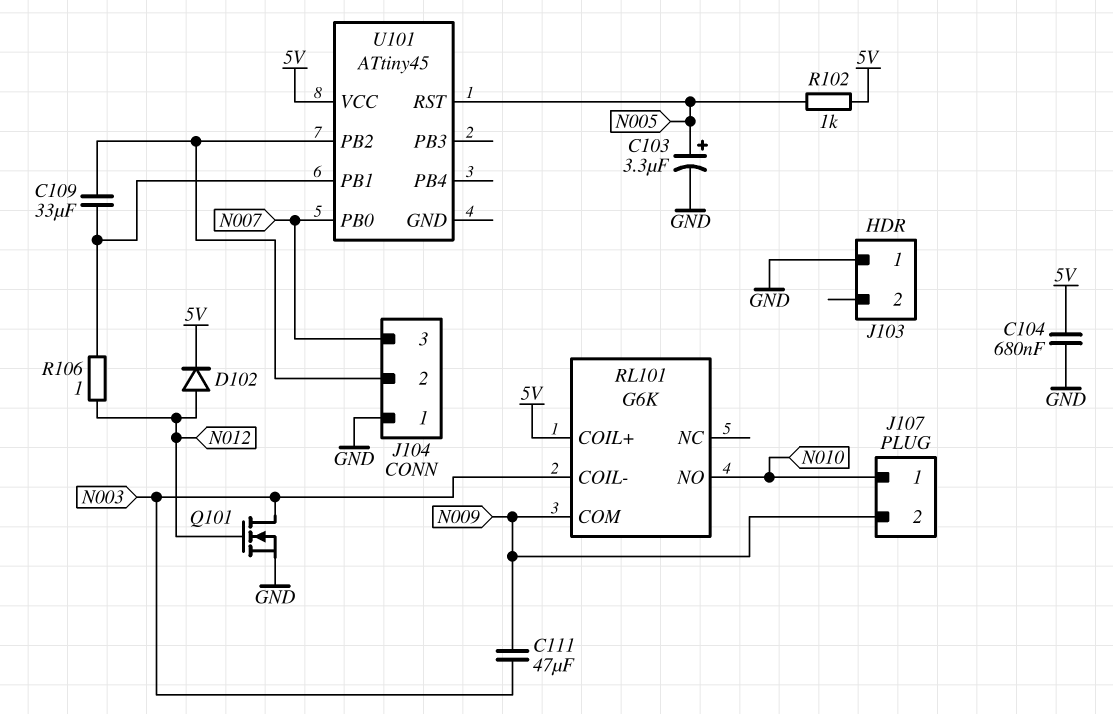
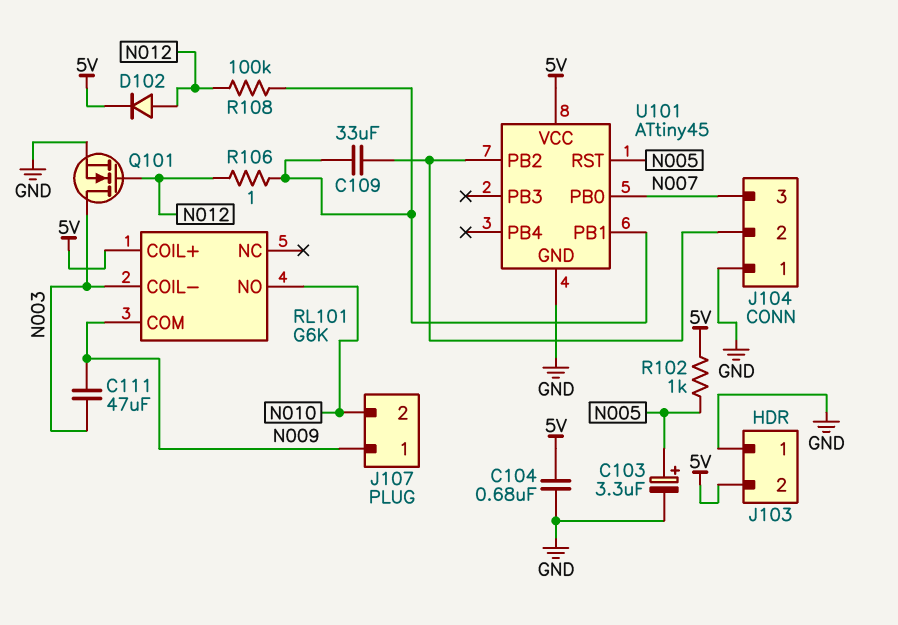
J103 pin 2: none -> 5V
J107 pin 1: N010 -> N009
J107 pin 2: N009 -> N010
R108: none -> 100k (N012, U101/PB1)
U101 pin GND: none -> GND

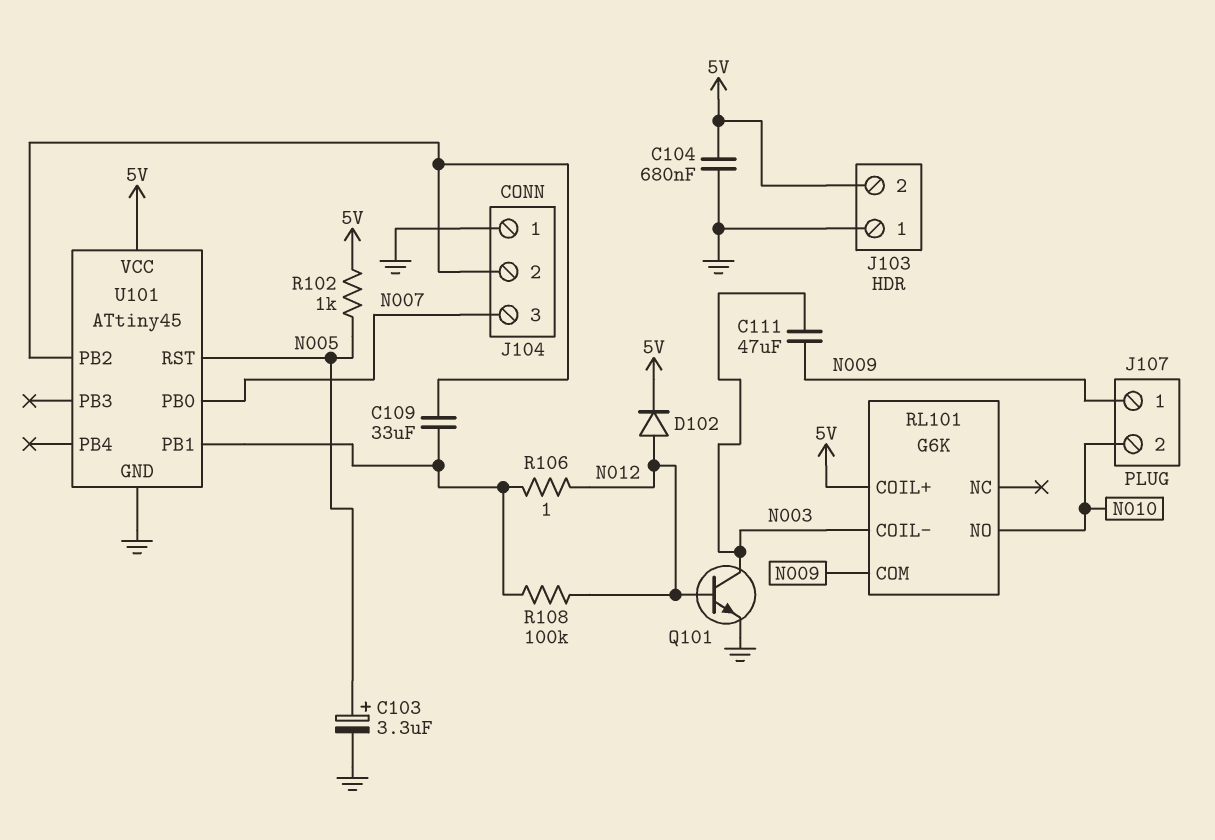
Q101: NMOS (G N012, D N003, S GND) -> NPN (B N012, C N003, E GND)

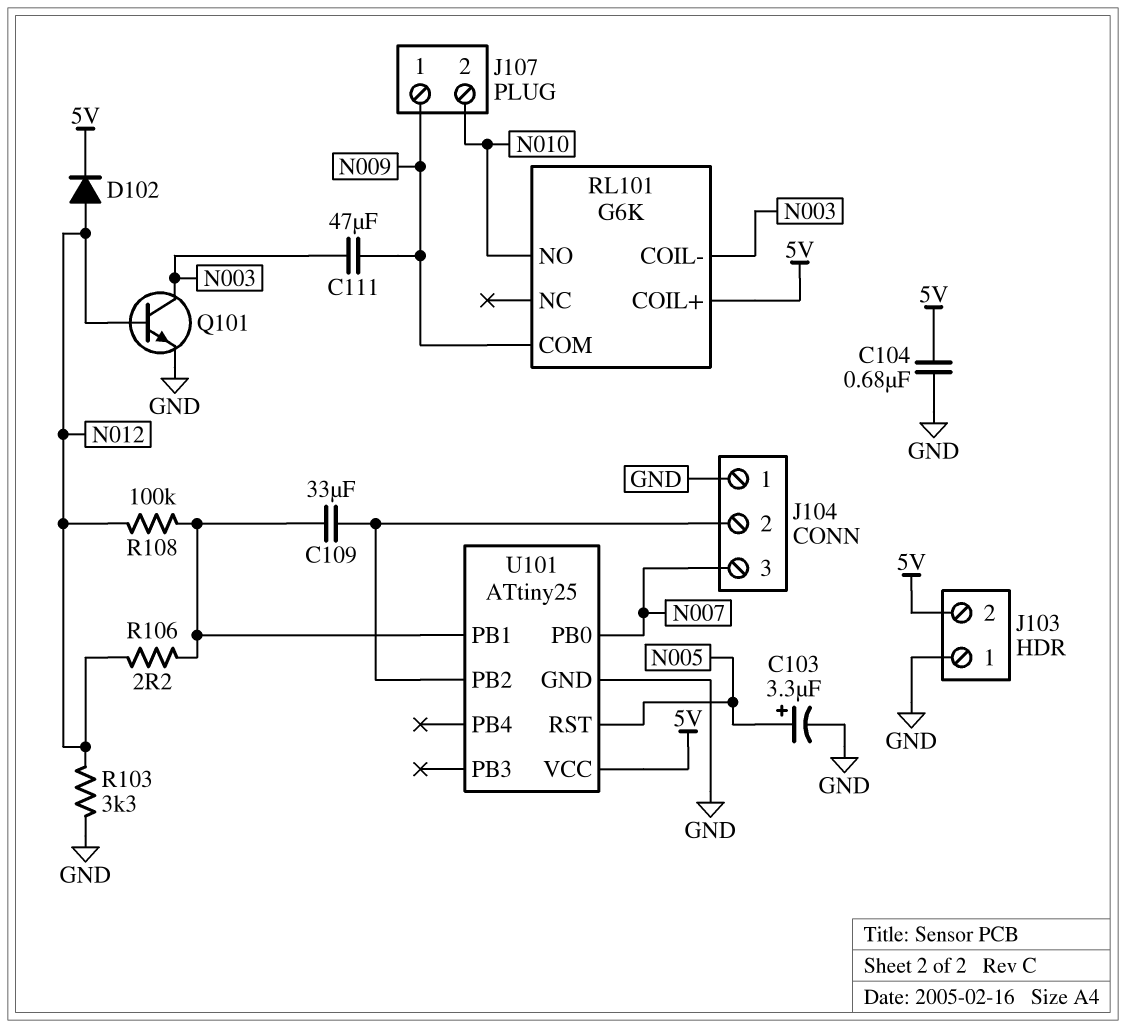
R102: 1k (5V, N005) -> none
R103: none -> 3.3k (GND, N012)
R106: 1 (N012, U101/PB1) -> 2.2 (N012, U101/PB1)
U101: ATtiny45 -> ATtiny25

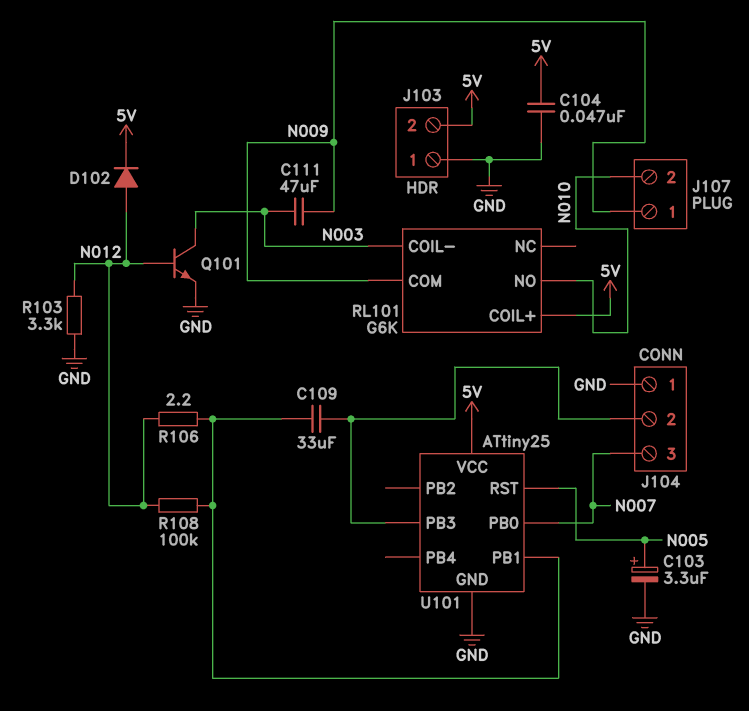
C104: 680nF (5V, GND) -> 47nF (5V, GND)
U101 pin PB2: J104/2 -> none
U101 pin PB3: none -> J104/2

